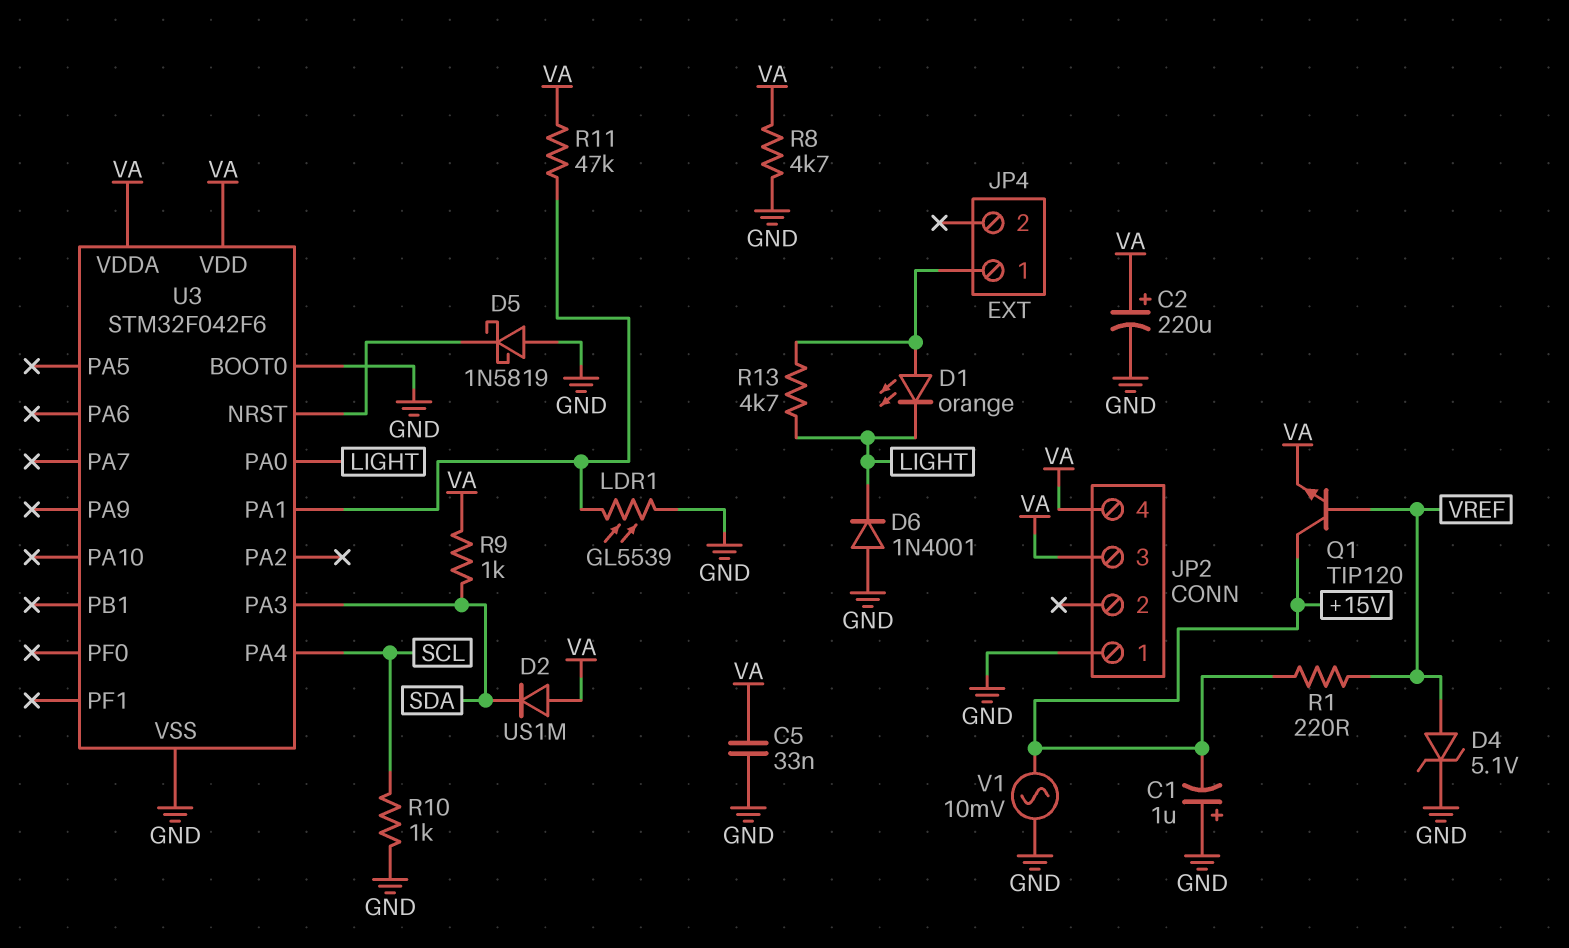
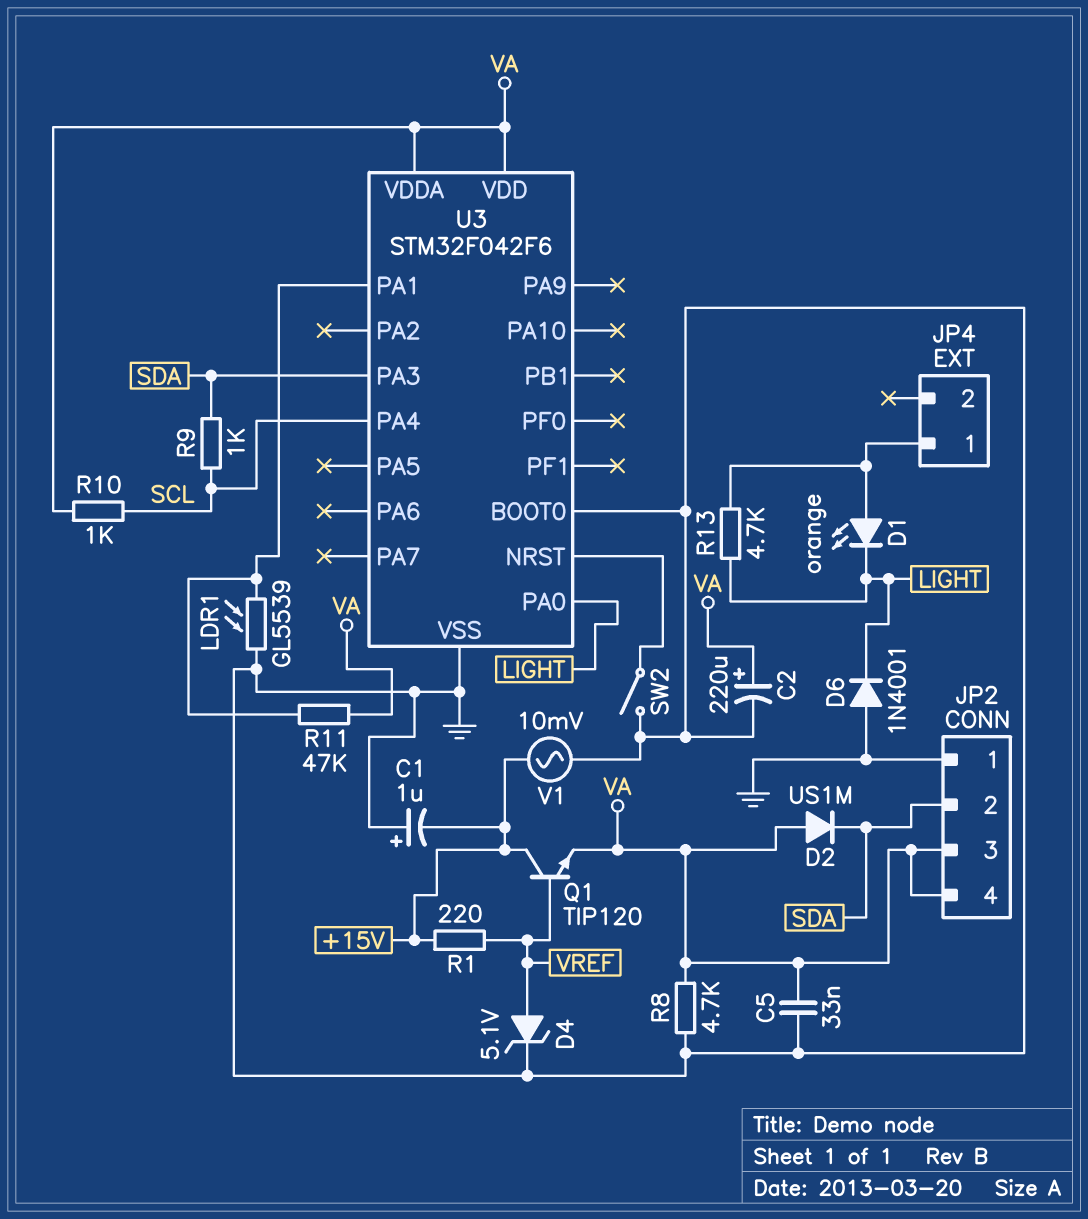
D5: schottky 1N5819 (A GND, K U3/NRST) -> none
JP2 pin 2: none -> SDA
R9: 1k (SDA, VA) -> 1k (SCL, SDA)
R10: 1k (GND, SCL) -> 1k (SCL, VA)
SW2: none -> switch (GND, U3/NRST)

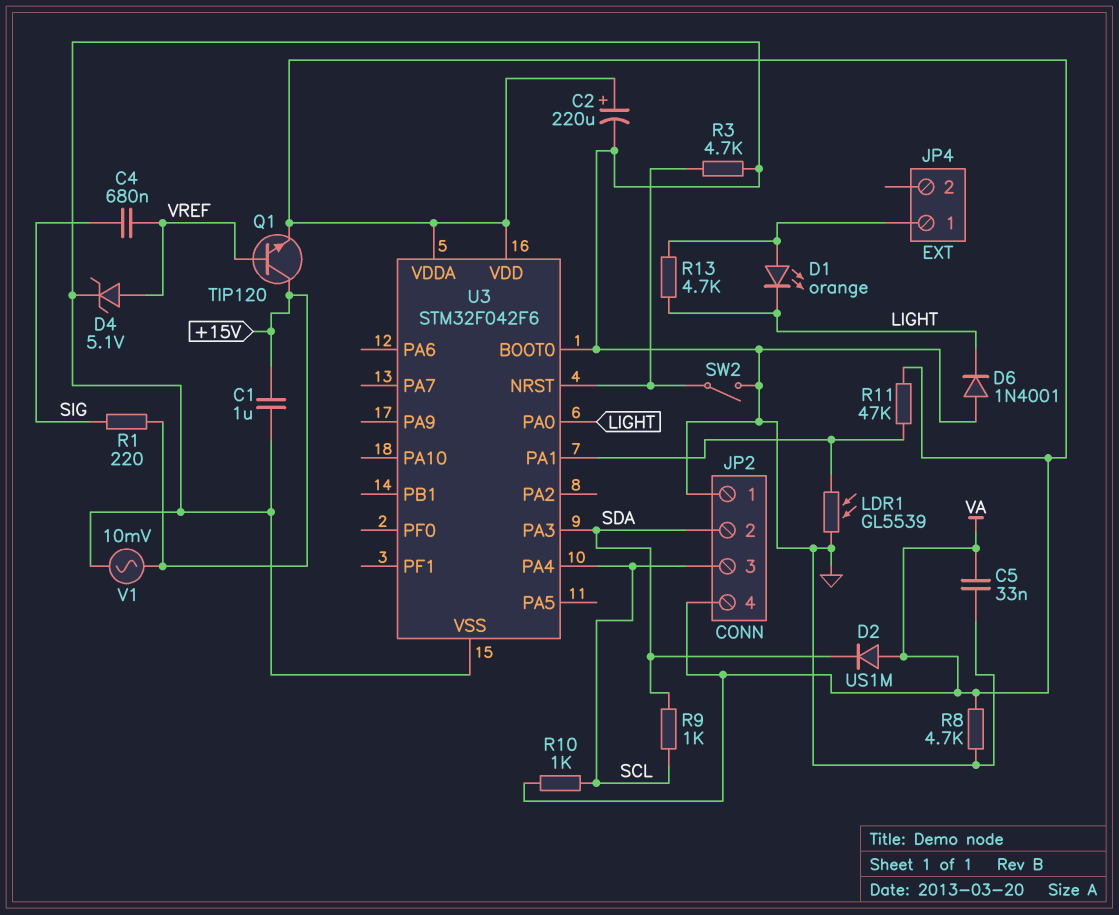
C1: 1uF (plus GND, minus +15V) -> 1uF (+15V, GND)
C4: none -> 680nF (SIG, VREF)
JP2 pin 3: VA -> SCL
R1: 220 (+15V, VREF) -> 220 (+15V, SIG)
R3: none -> 4.7k (GND, U3/NRST)

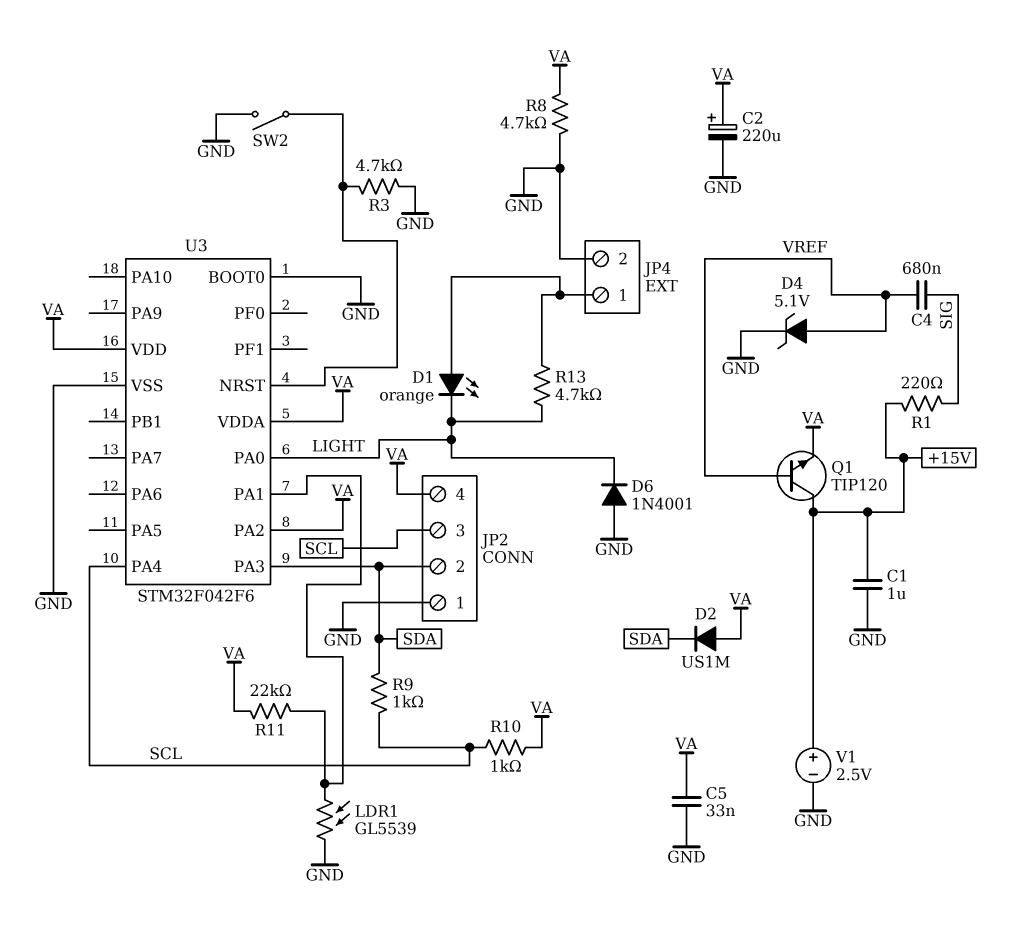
JP4 pin 2: none -> GND
R11: 47k (U3/PA1, VA) -> 22k (U3/PA1, VA)
U3 pin PA2: none -> VA
V1: AC 10mV (+15V, GND) -> 2.5V (plus +15V, minus GND)

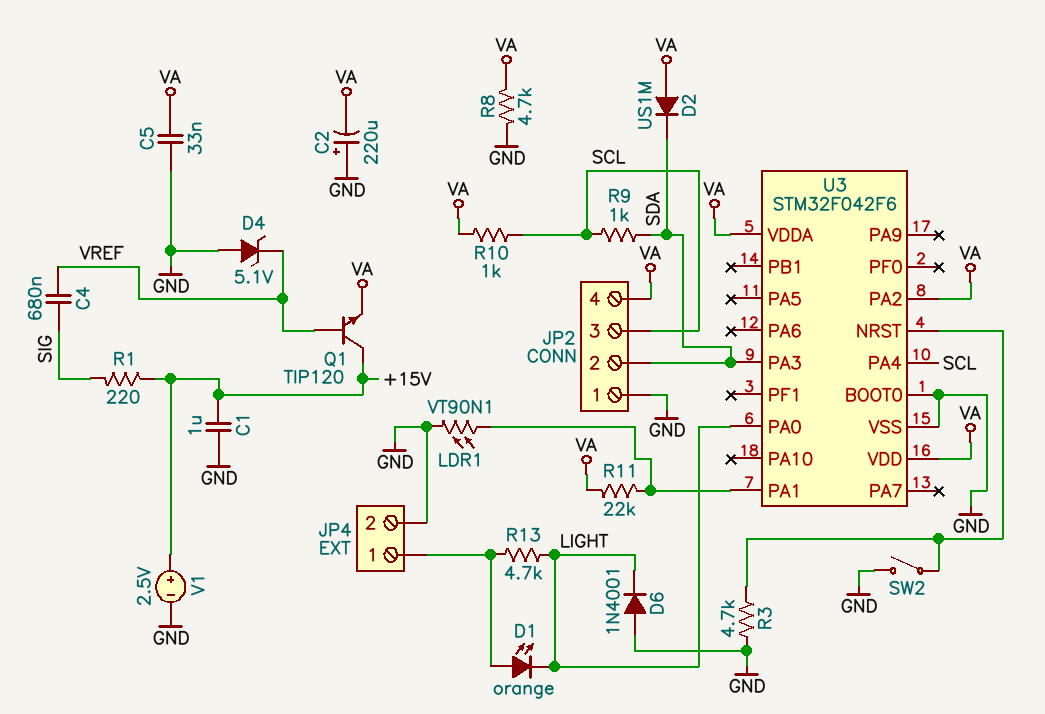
C2: 220uF (plus VA, minus GND) -> 220uF (plus GND, minus VA)
D4: zener 5.1V (A VREF, K GND) -> zener 5.1V (A GND, K VREF)
LDR1: GL5539 (GND, U3/PA1) -> VT90N1 (GND, U3/PA1)

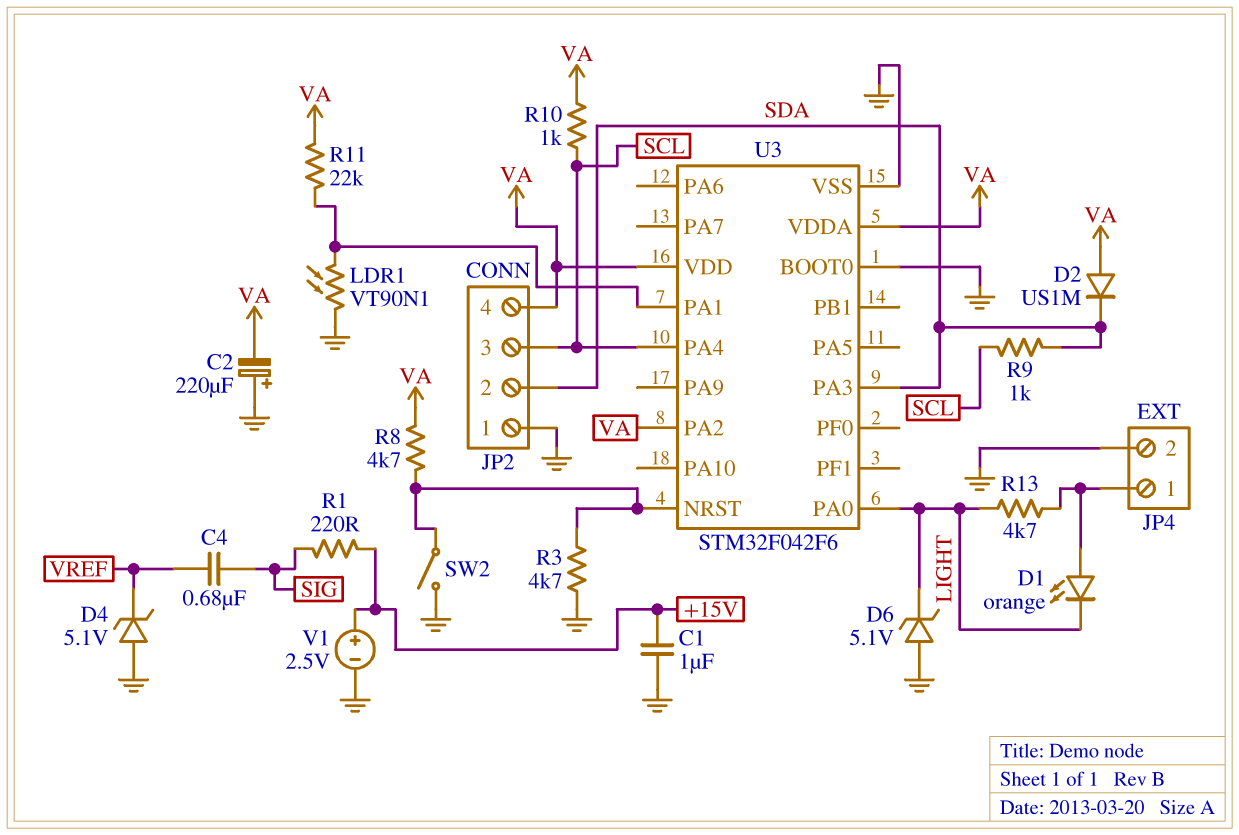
C5: 33nF (GND, VA) -> none
D6: diode 1N4001 (A GND, K LIGHT) -> zener 5.1V (A GND, K LIGHT)
Q1: NPN TIP120 (B VREF, C +15V, E VA) -> none
R8: 4.7k (GND, VA) -> 4.7k (U3/NRST, VA)

